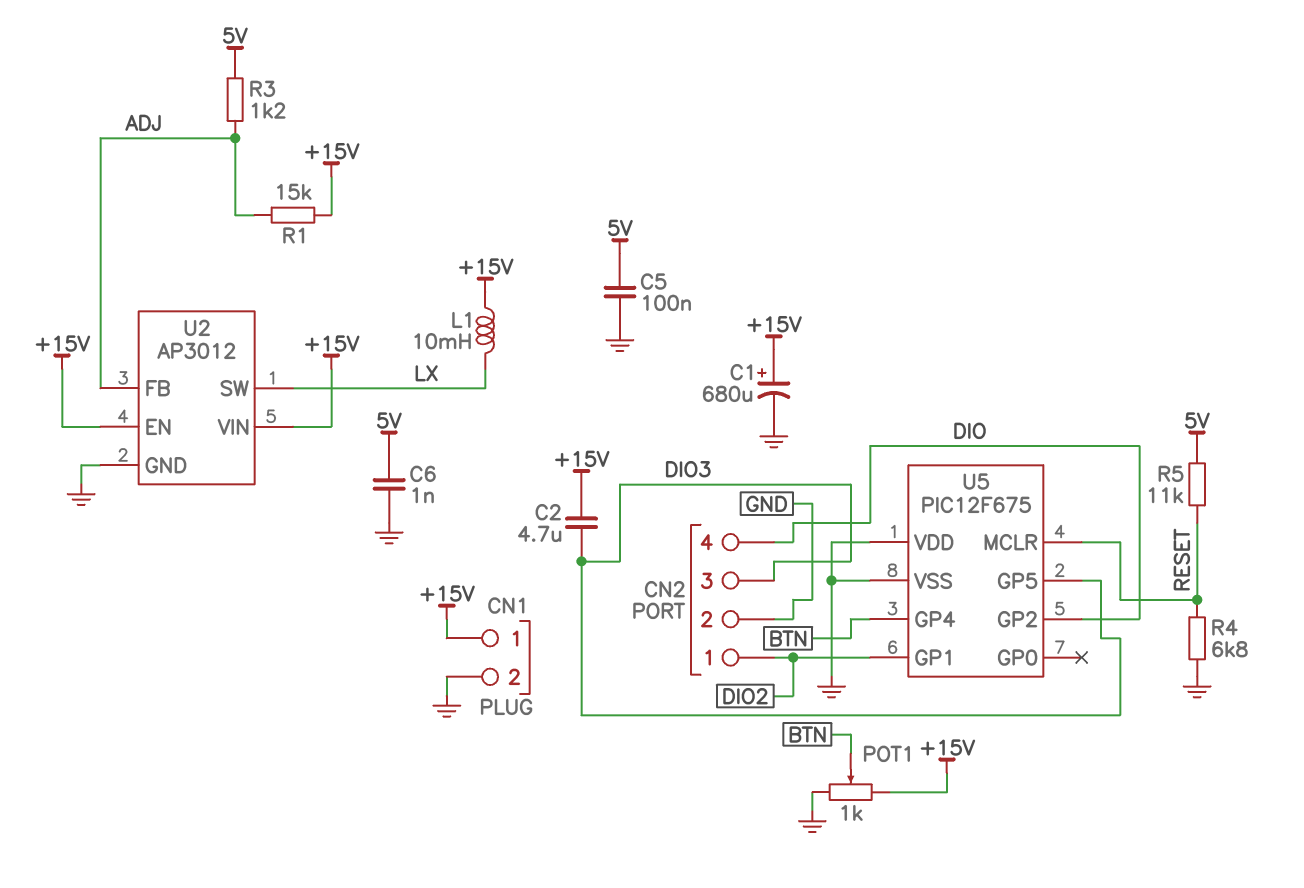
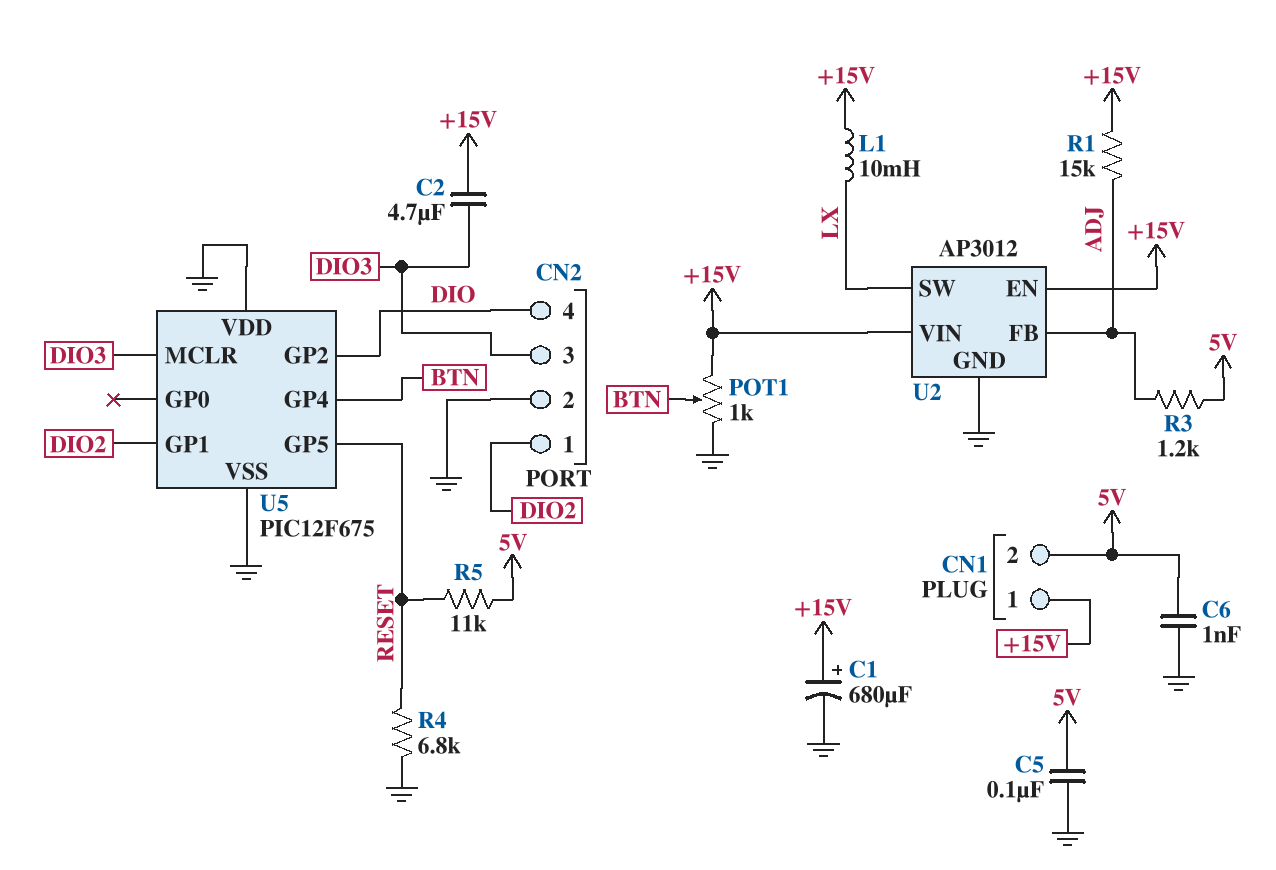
CN1 pin 2: GND -> 5V
U5 pin GP5: DIO3 -> RESET
U5 pin MCLR: RESET -> DIO3

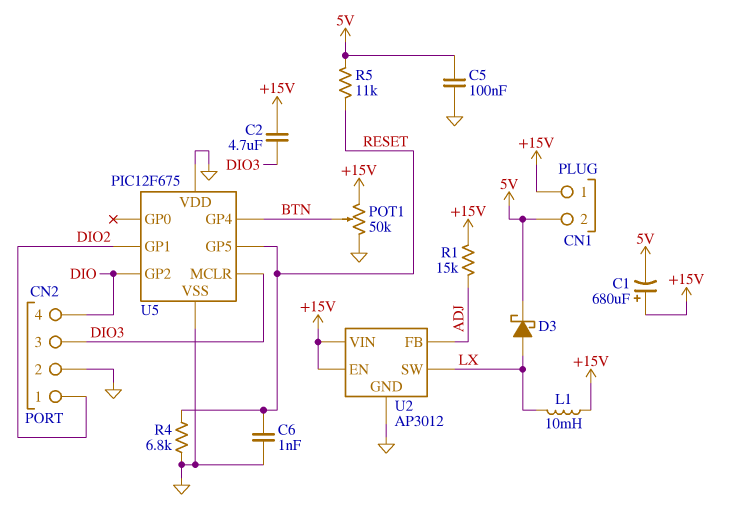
C1: 680uF (plus +15V, minus GND) -> 680uF (plus +15V, minus 5V)
C6: 1nF (5V, GND) -> 1nF (GND, RESET)
D3: none -> schottky (A LX, K 5V)
POT1: 1k (+15V, GND, wiper BTN) -> 50k (+15V, GND, wiper BTN)
R3: 1.2k (5V, ADJ) -> none

